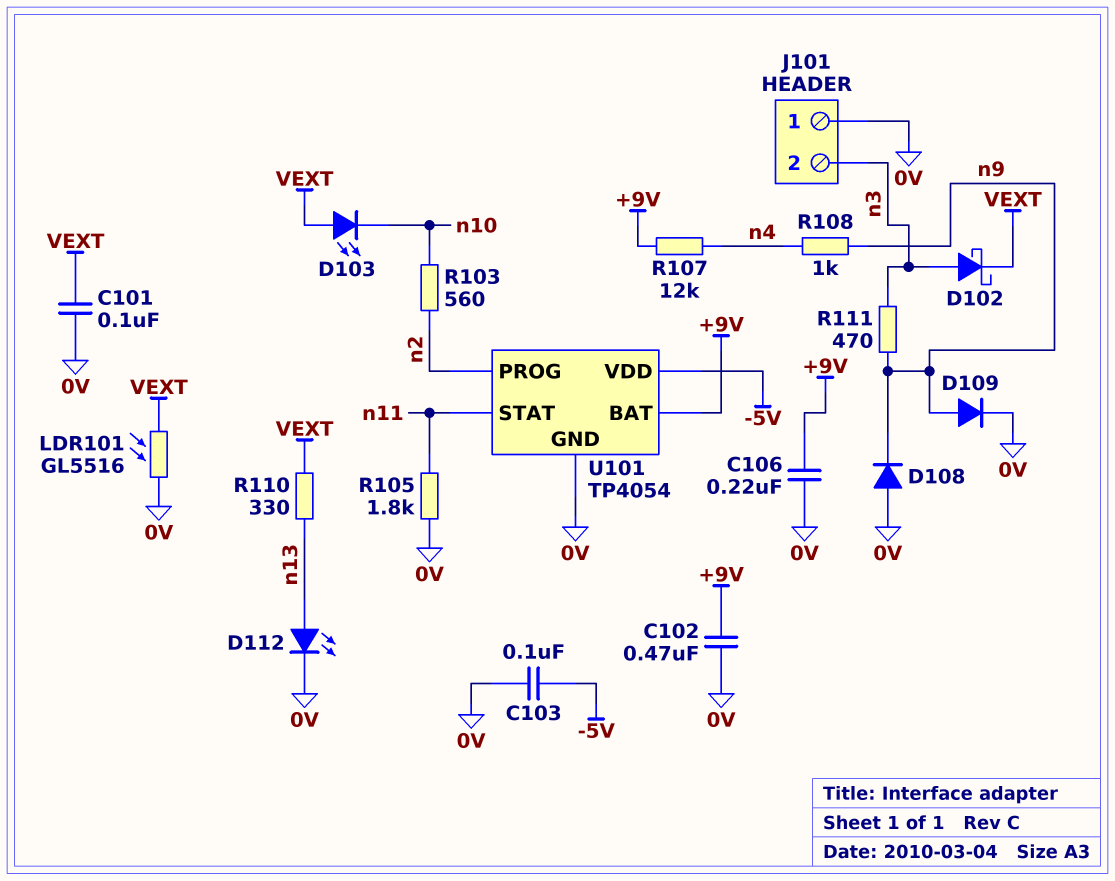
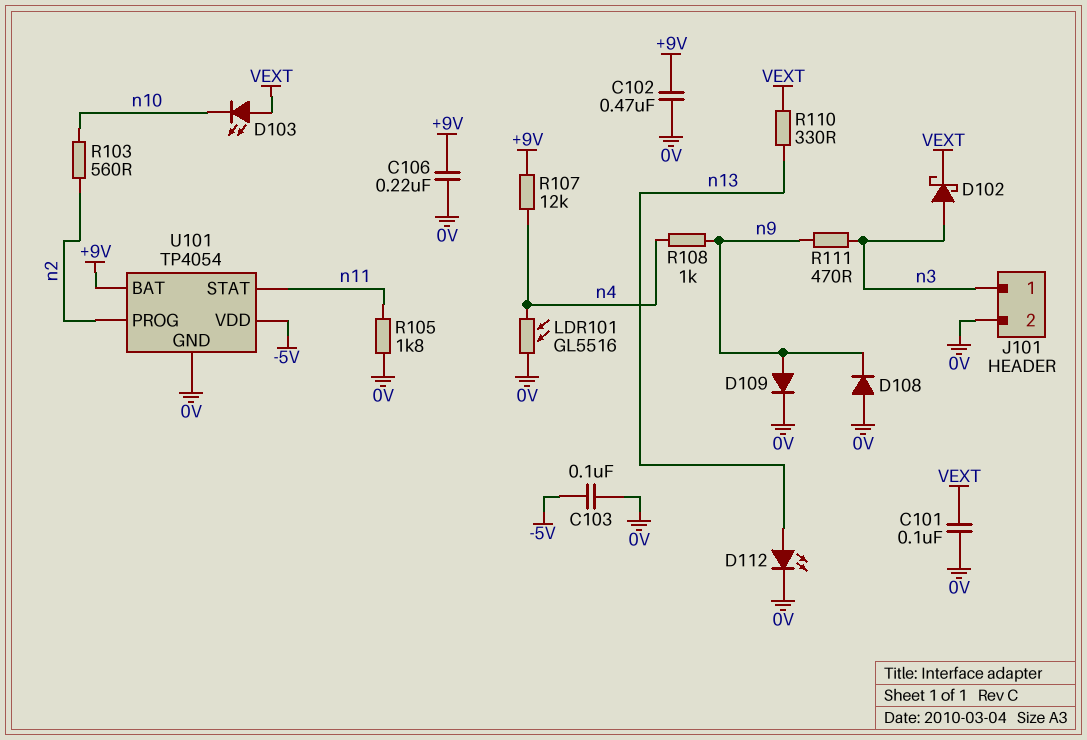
J101 pin 1: 0V -> n3
J101 pin 2: n3 -> 0V
LDR101: GL5516 (0V, VEXT) -> GL5516 (0V, n4)

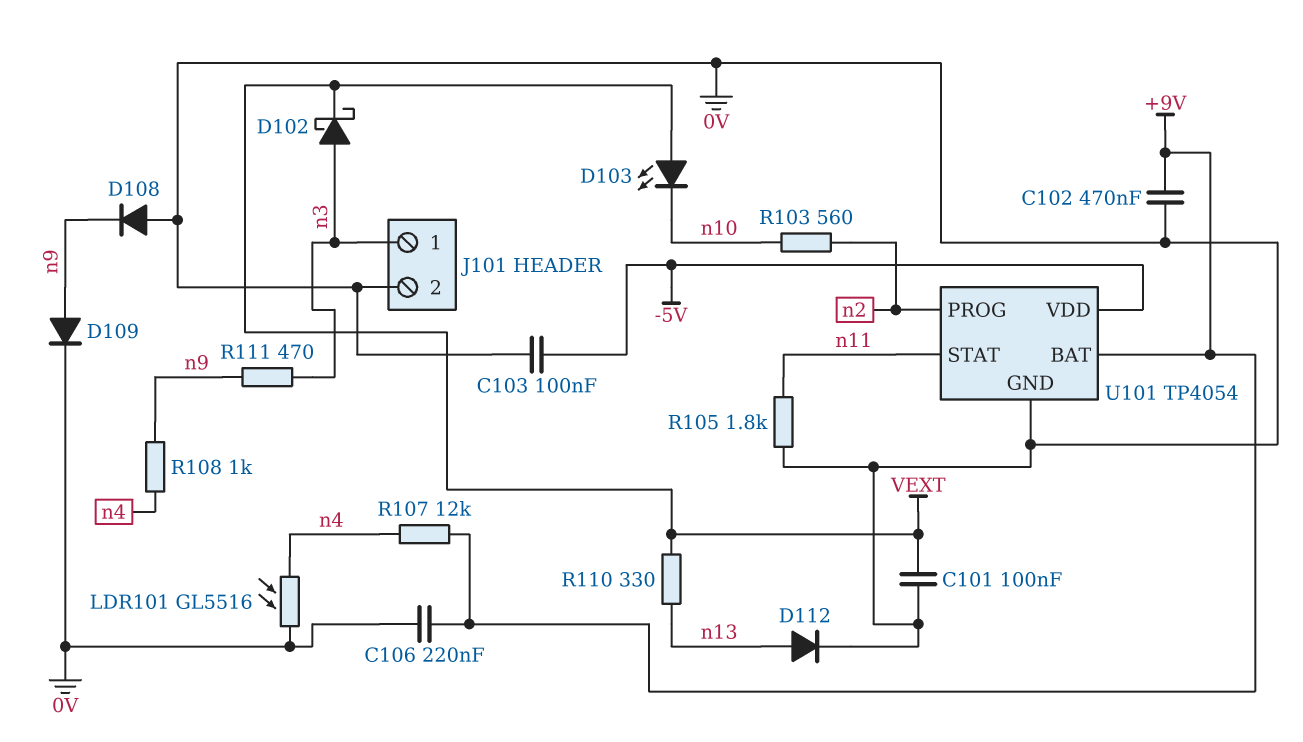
D112: LED (A n13, K 0V) -> diode (A n13, K 0V)

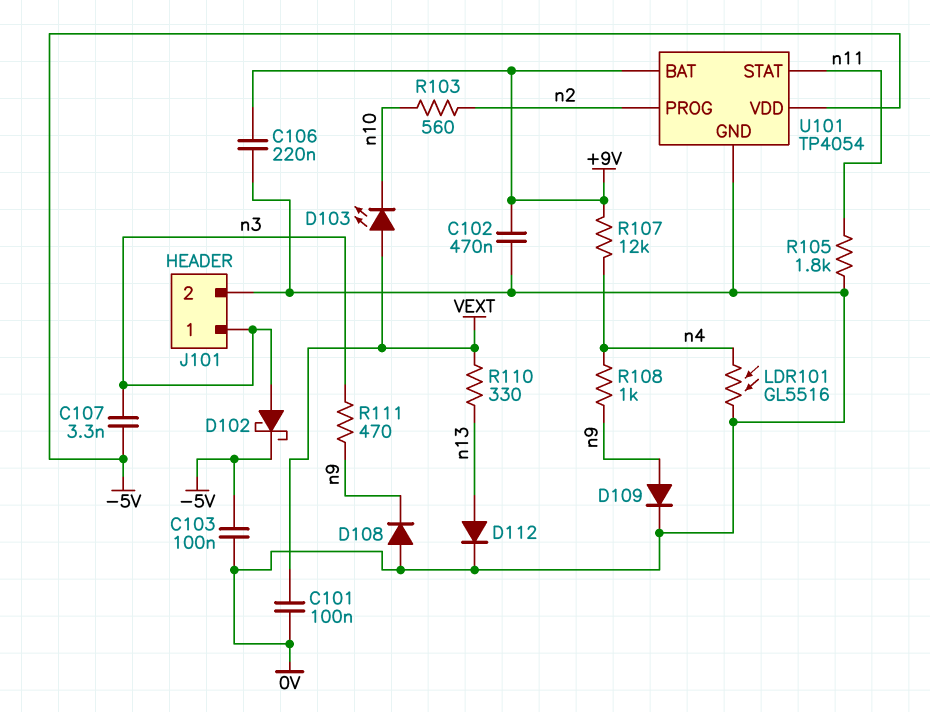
C107: none -> 3.3nF (-5V, n3)
D102: schottky (A n3, K VEXT) -> schottky (A n3, K -5V)

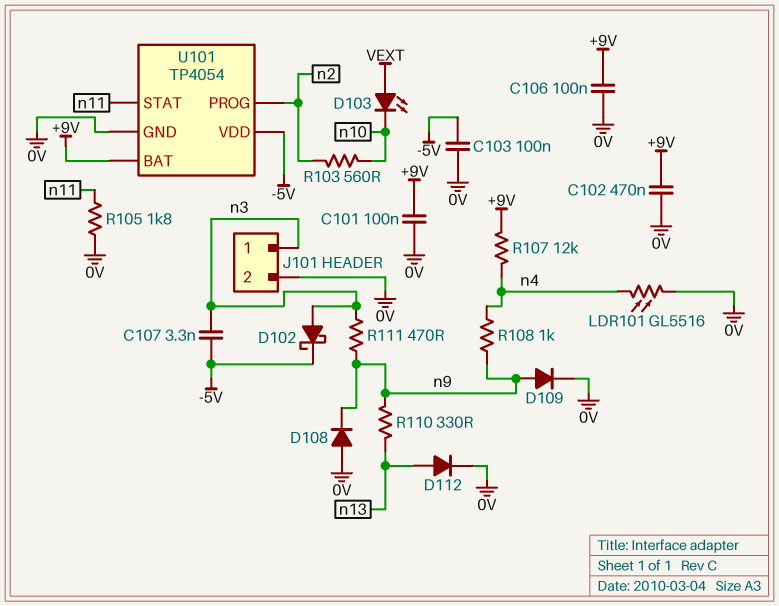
C101: 100nF (0V, VEXT) -> 100nF (+9V, 0V)
C106: 220nF (+9V, 0V) -> 100nF (+9V, 0V)
R110: 330 (VEXT, n13) -> 330 (n9, n13)

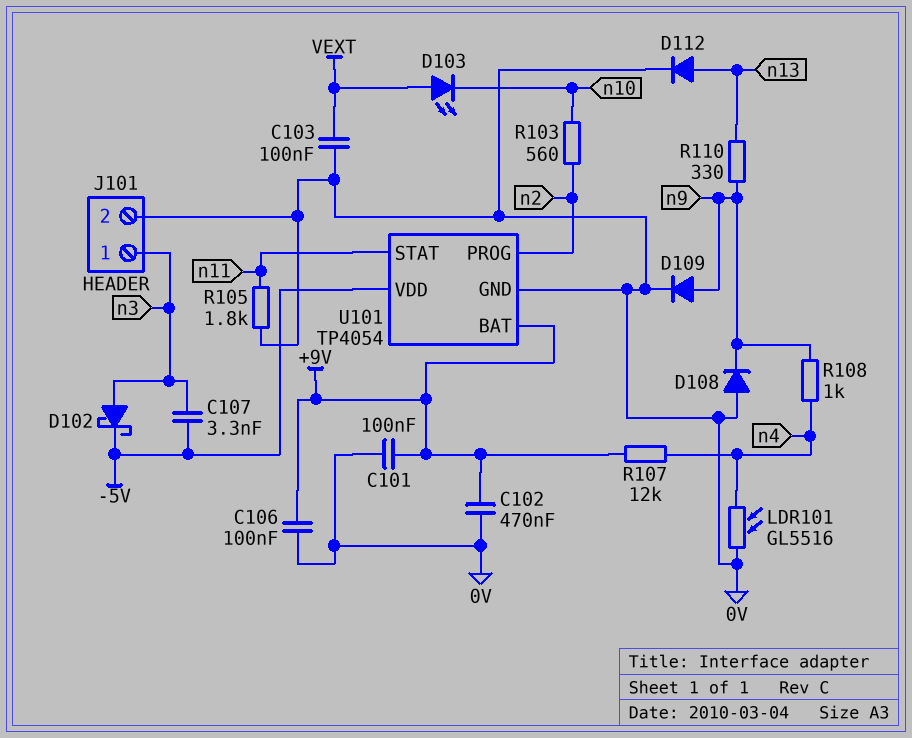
C103: 100nF (-5V, 0V) -> 100nF (0V, VEXT)
R111: 470 (n3, n9) -> none

